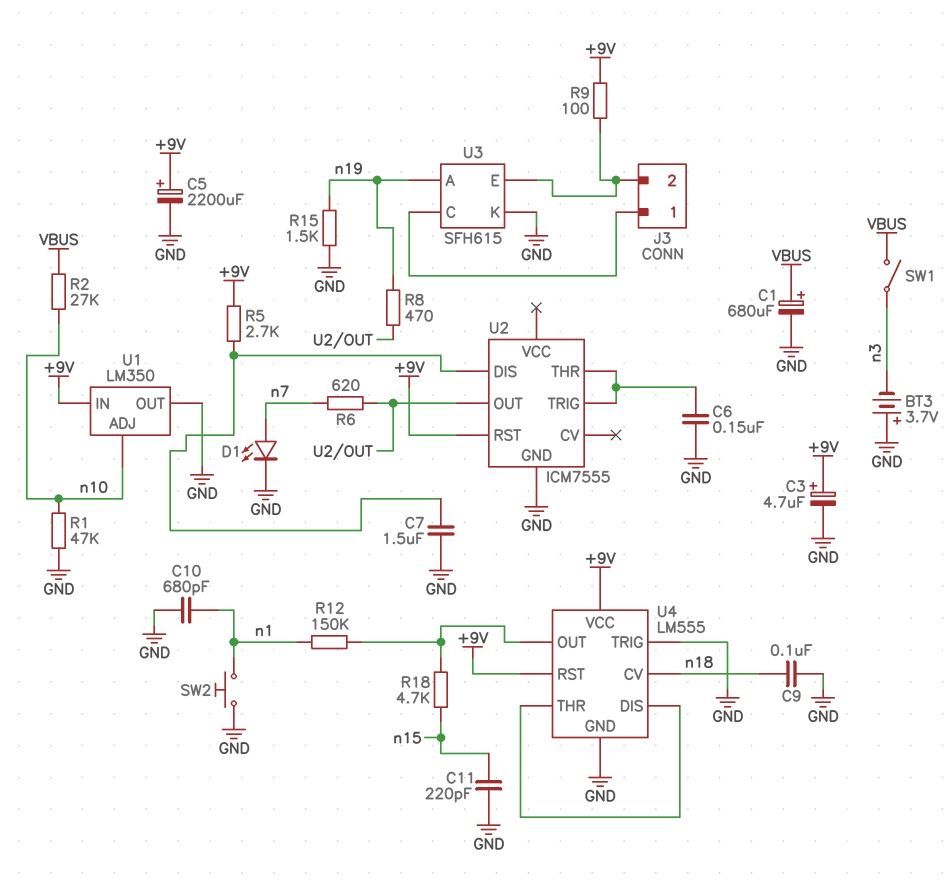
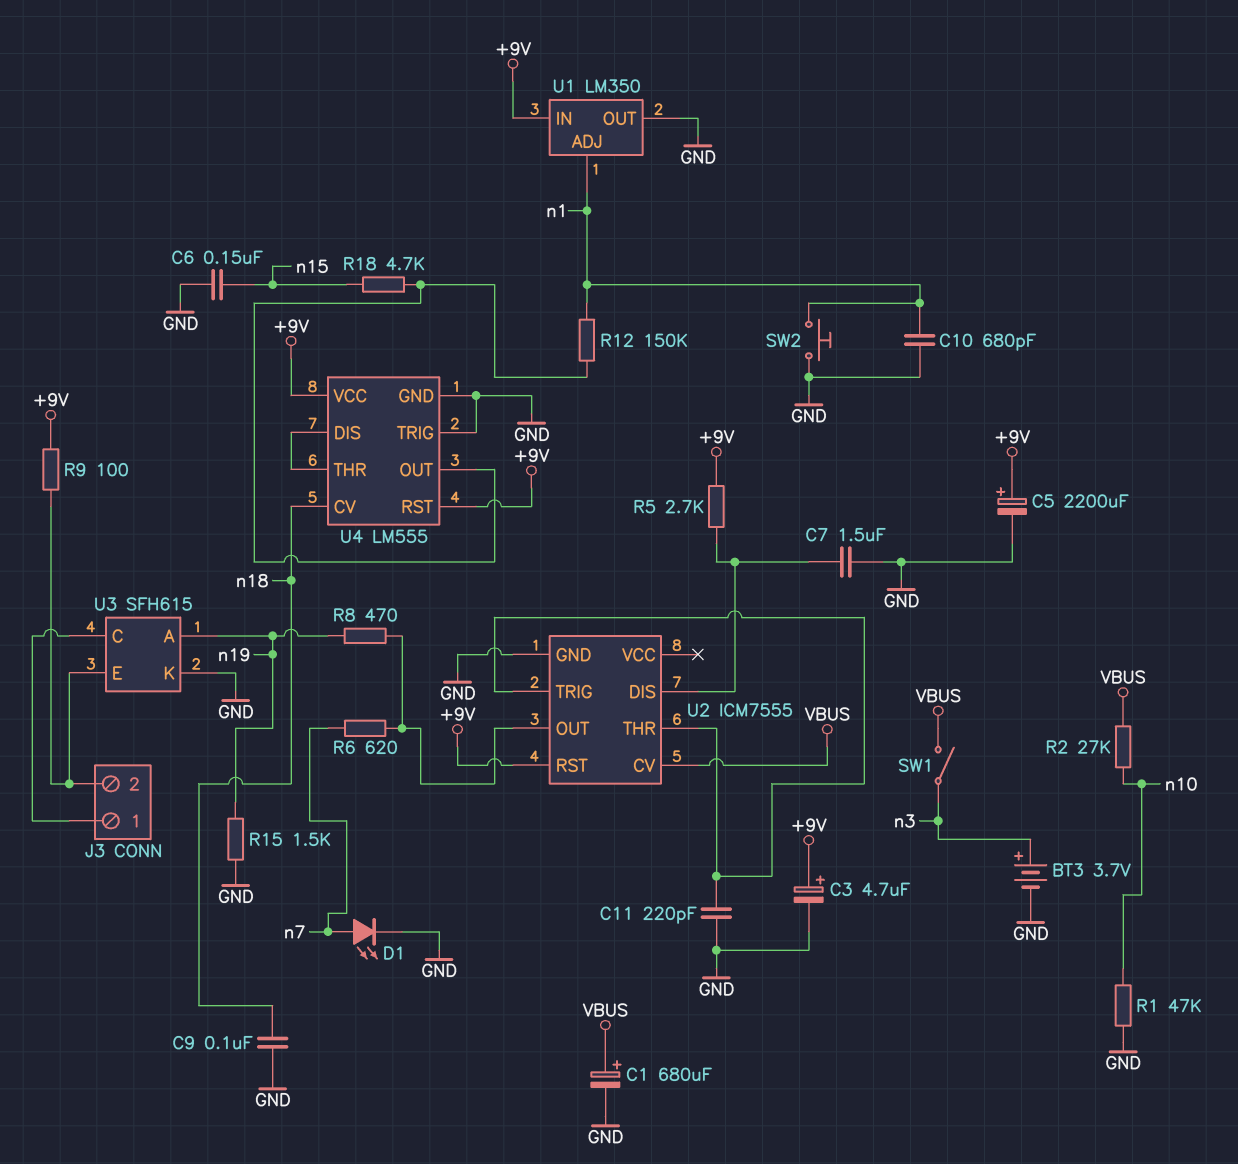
BT3: 3.7V (plus GND, minus n3) -> 3.7V (plus n3, minus GND)
C6: 150nF (GND, U2/THR) -> 150nF (GND, n15)
C11: 220pF (GND, n15) -> 220pF (GND, U2/THR)
U1 pin ADJ: n10 -> n1
U2 pin CV: none -> VBUS

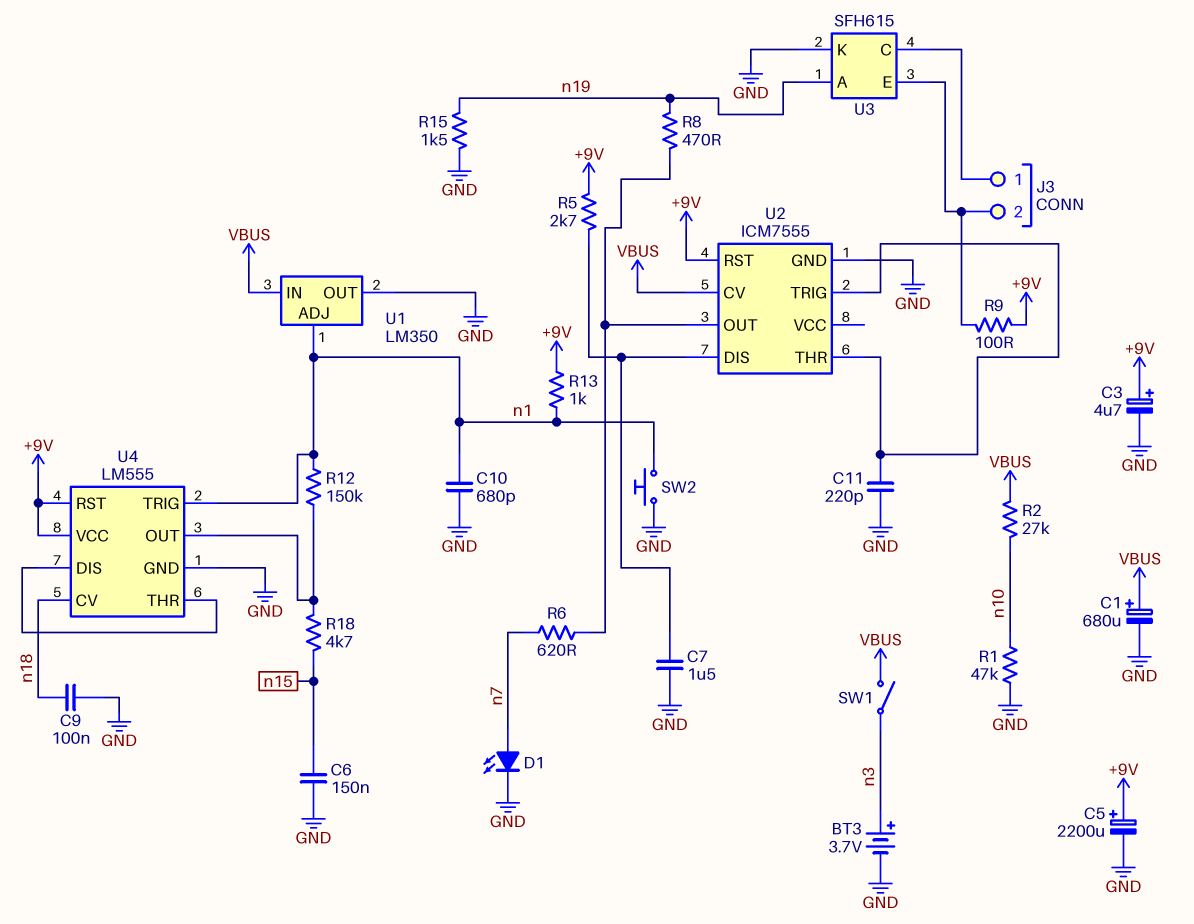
R13: none -> 1k (+9V, n1)
U1 pin IN: +9V -> VBUS
U4 pin TRIG: GND -> n1

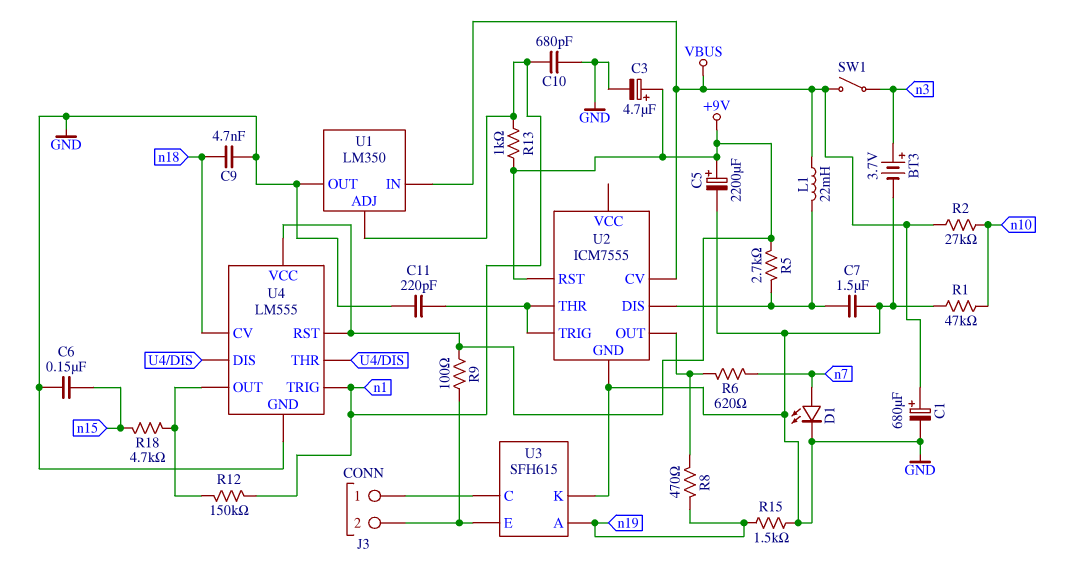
C9: 100nF (GND, n18) -> 4.7nF (GND, n18)
L1: none -> 22mH (U2/DIS, VBUS)
SW2: button (GND, n1) -> none

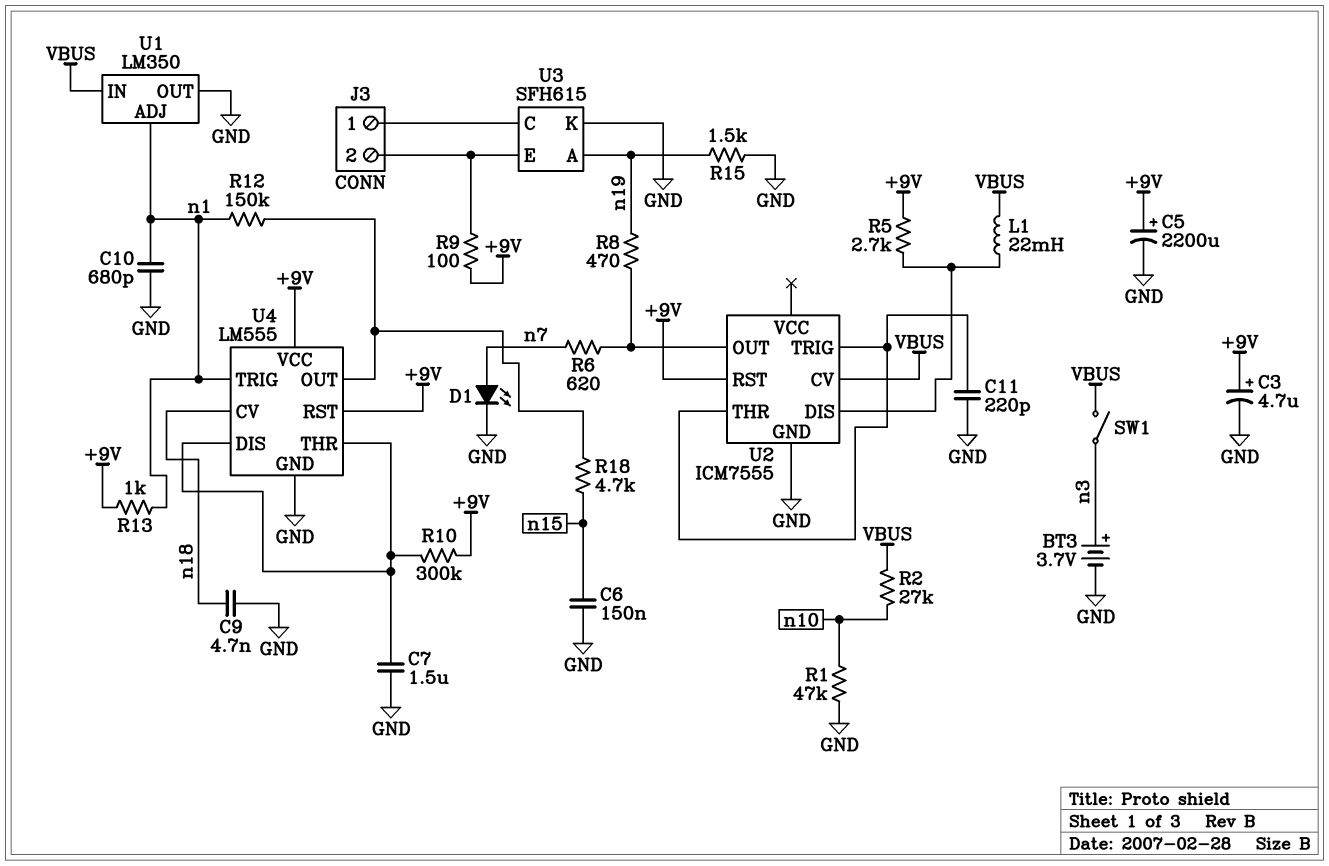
C1: 680uF (plus VBUS, minus GND) -> none
C7: 1.5uF (GND, U2/DIS) -> 1.5uF (GND, U4/DIS)
R10: none -> 300k (+9V, U4/DIS)

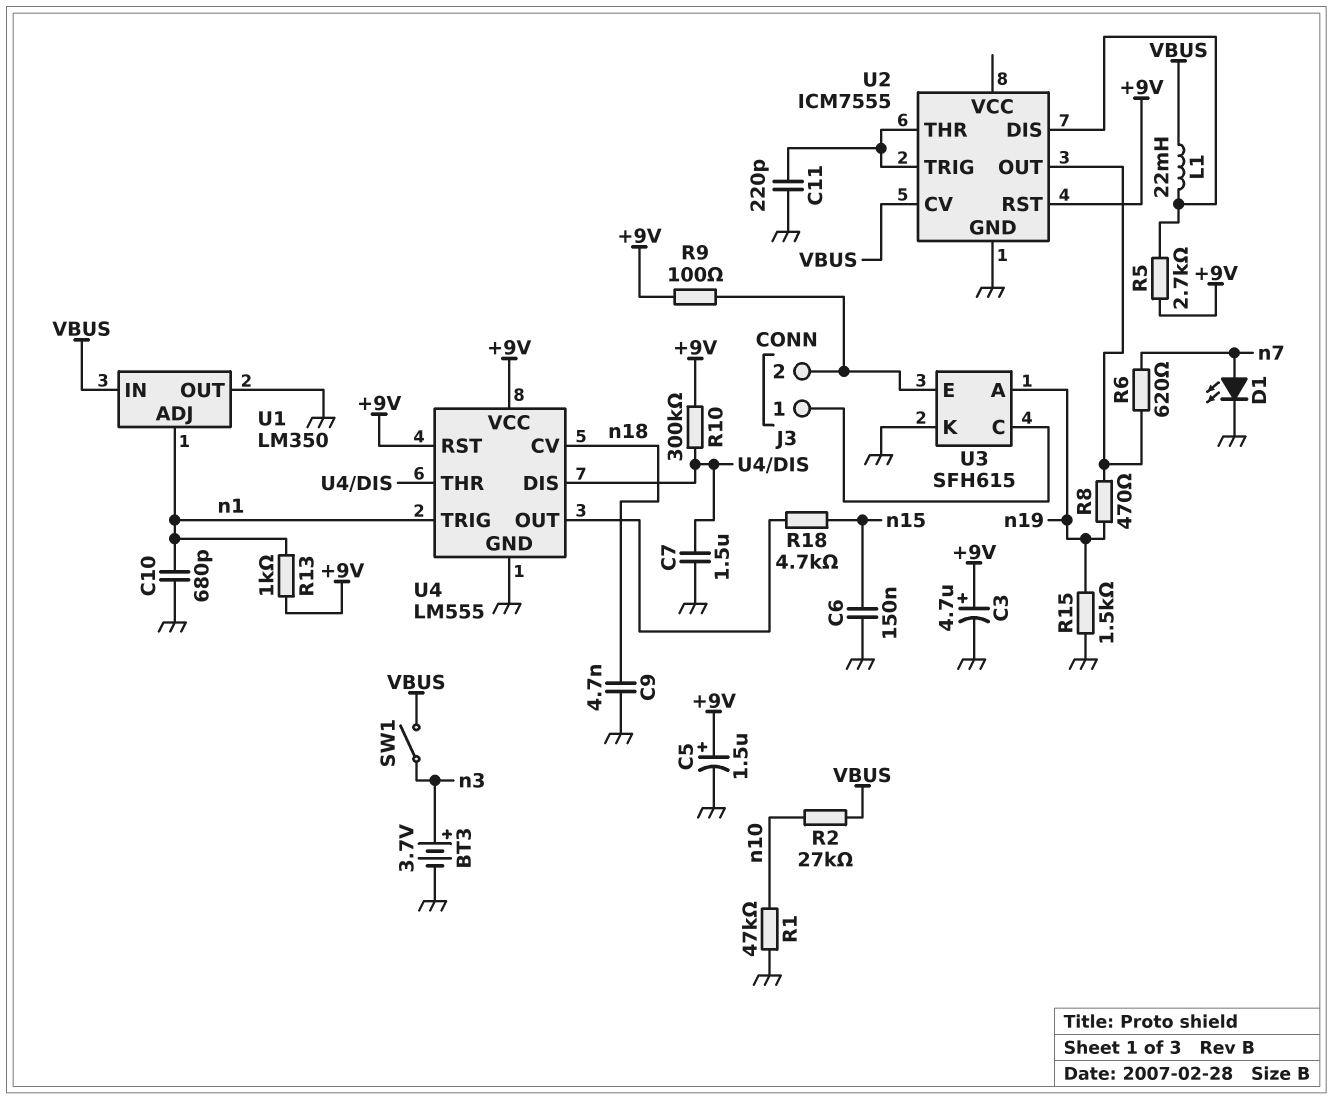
C5: 2200uF (plus +9V, minus GND) -> 1.5uF (plus +9V, minus GND)
R12: 150k (U4/OUT, n1) -> none

